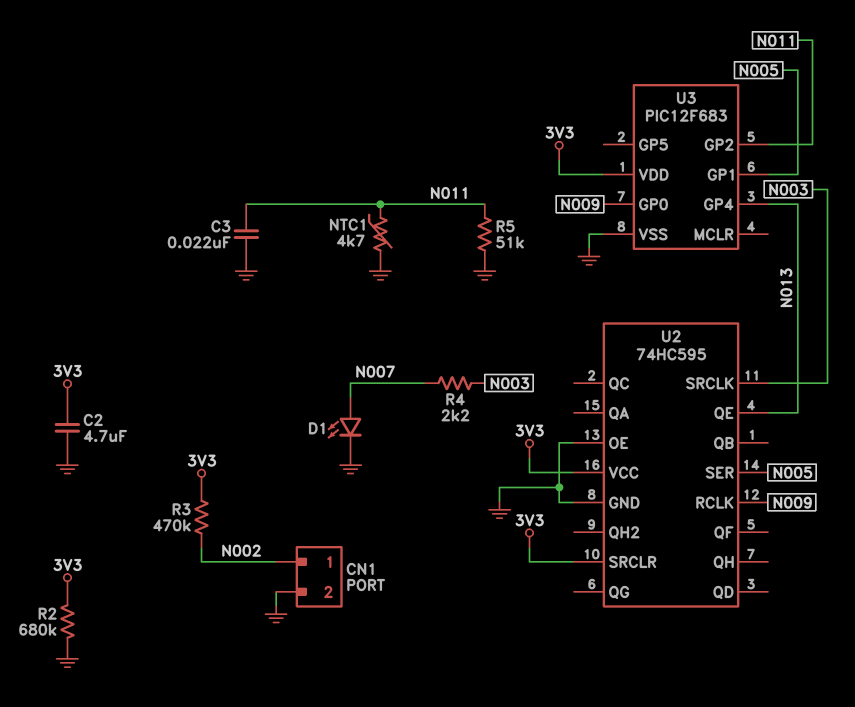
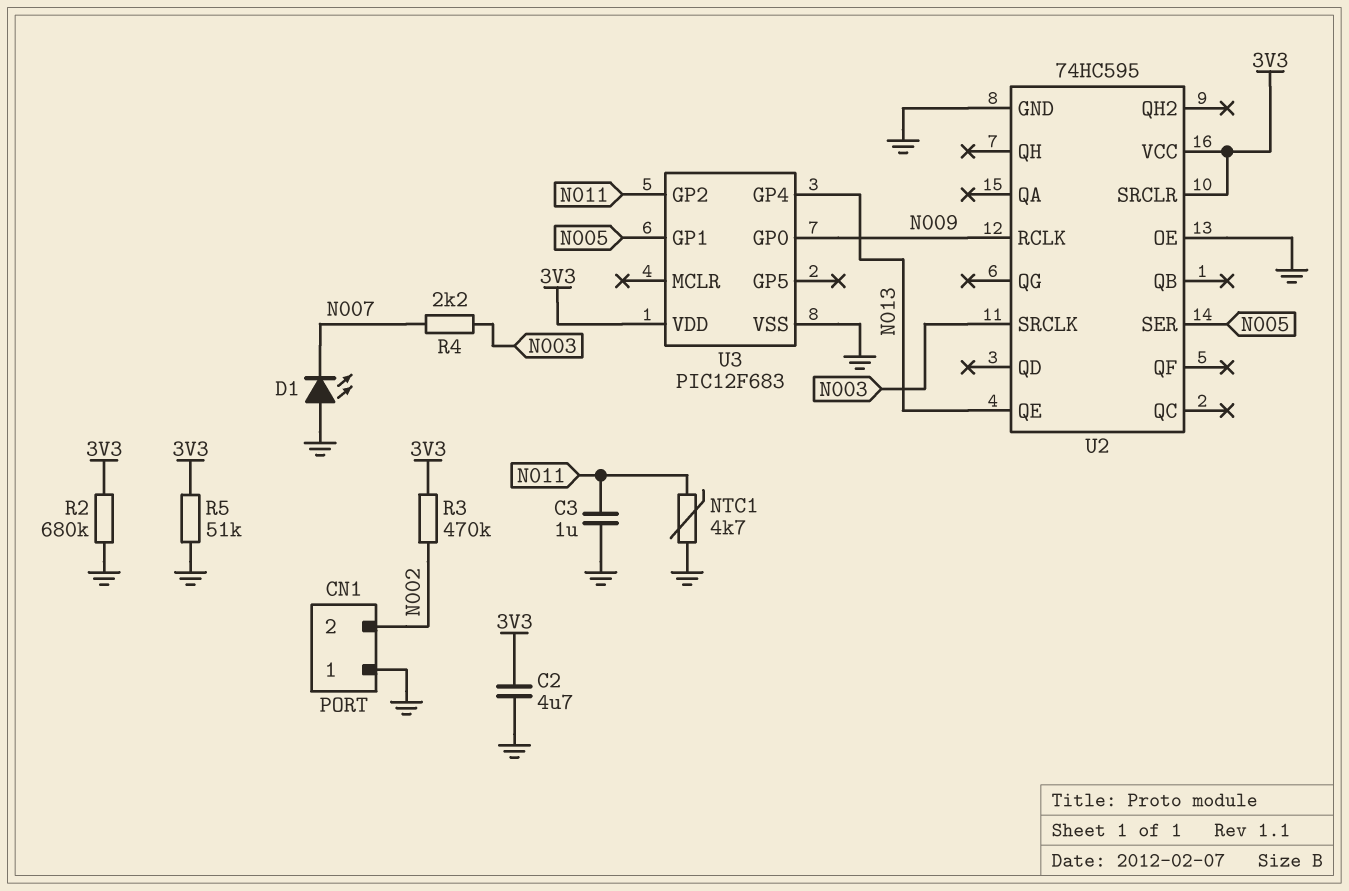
C3: 22nF (GND, N011) -> 1uF (GND, N011)
CN1 pin 1: N002 -> GND
CN1 pin 2: GND -> N002
D1: LED (A N007, K GND) -> LED (A GND, K N007)
R5: 51k (GND, N011) -> 51k (3V3, GND)

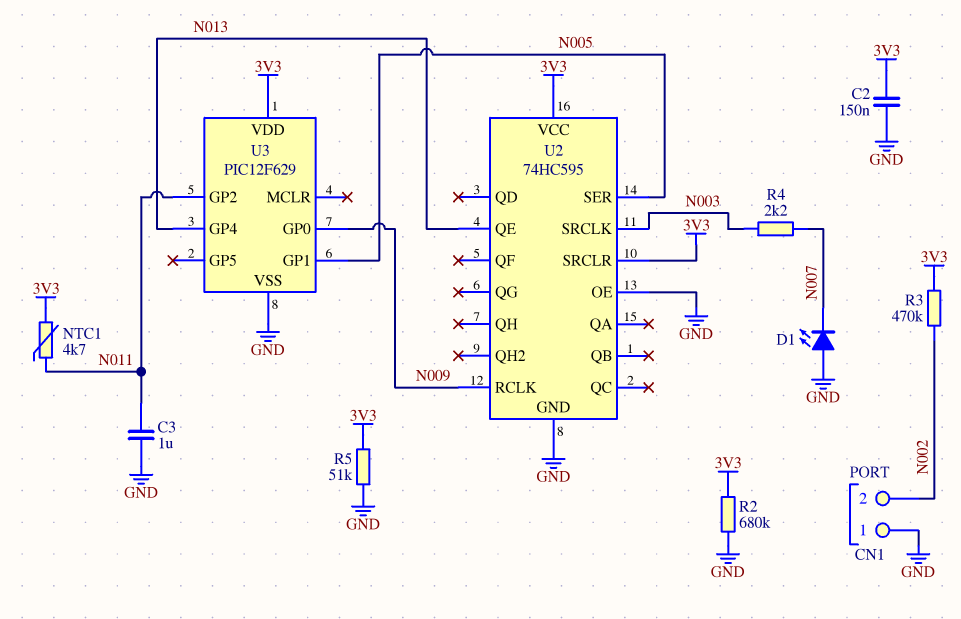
C2: 4.7uF (3V3, GND) -> 150nF (3V3, GND)
NTC1: 4.7k (GND, N011) -> 4.7k (3V3, N011)
U3: PIC12F683 -> PIC12F629

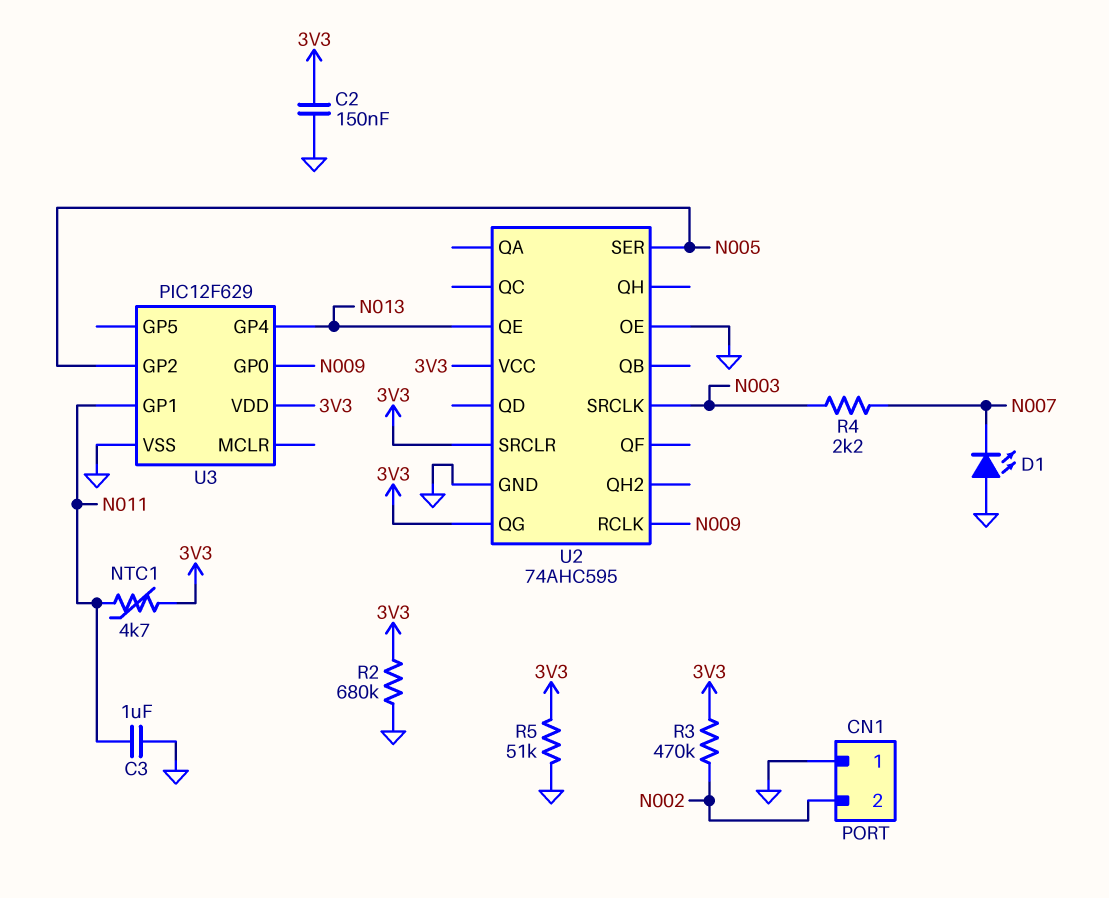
U2: 74HC595 -> 74AHC595
U2 pin QG: none -> 3V3
U3 pin GP1: N005 -> N011
U3 pin GP2: N011 -> N005

